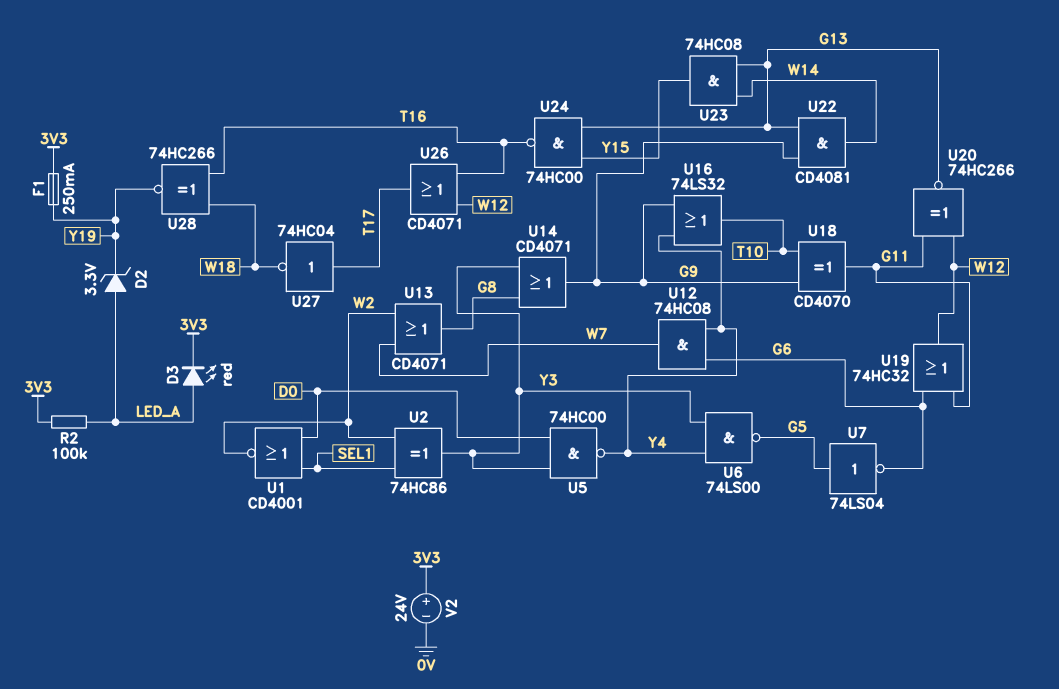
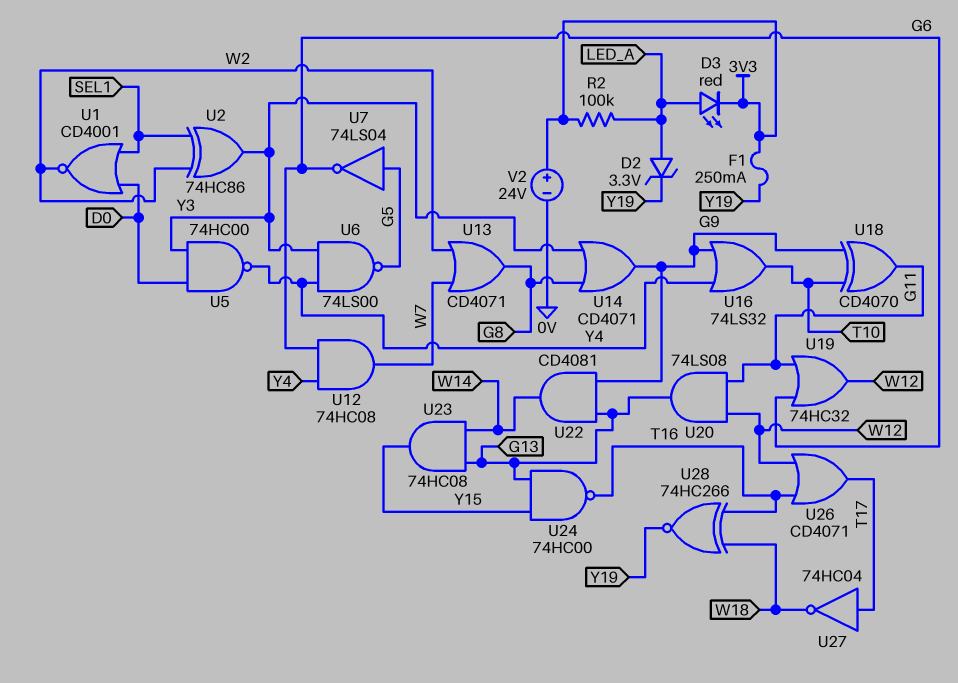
U20: XNOR 74HC266 (in G11, in W12, out G13) -> AND 74LS08 (in G11, in W12, out G13)

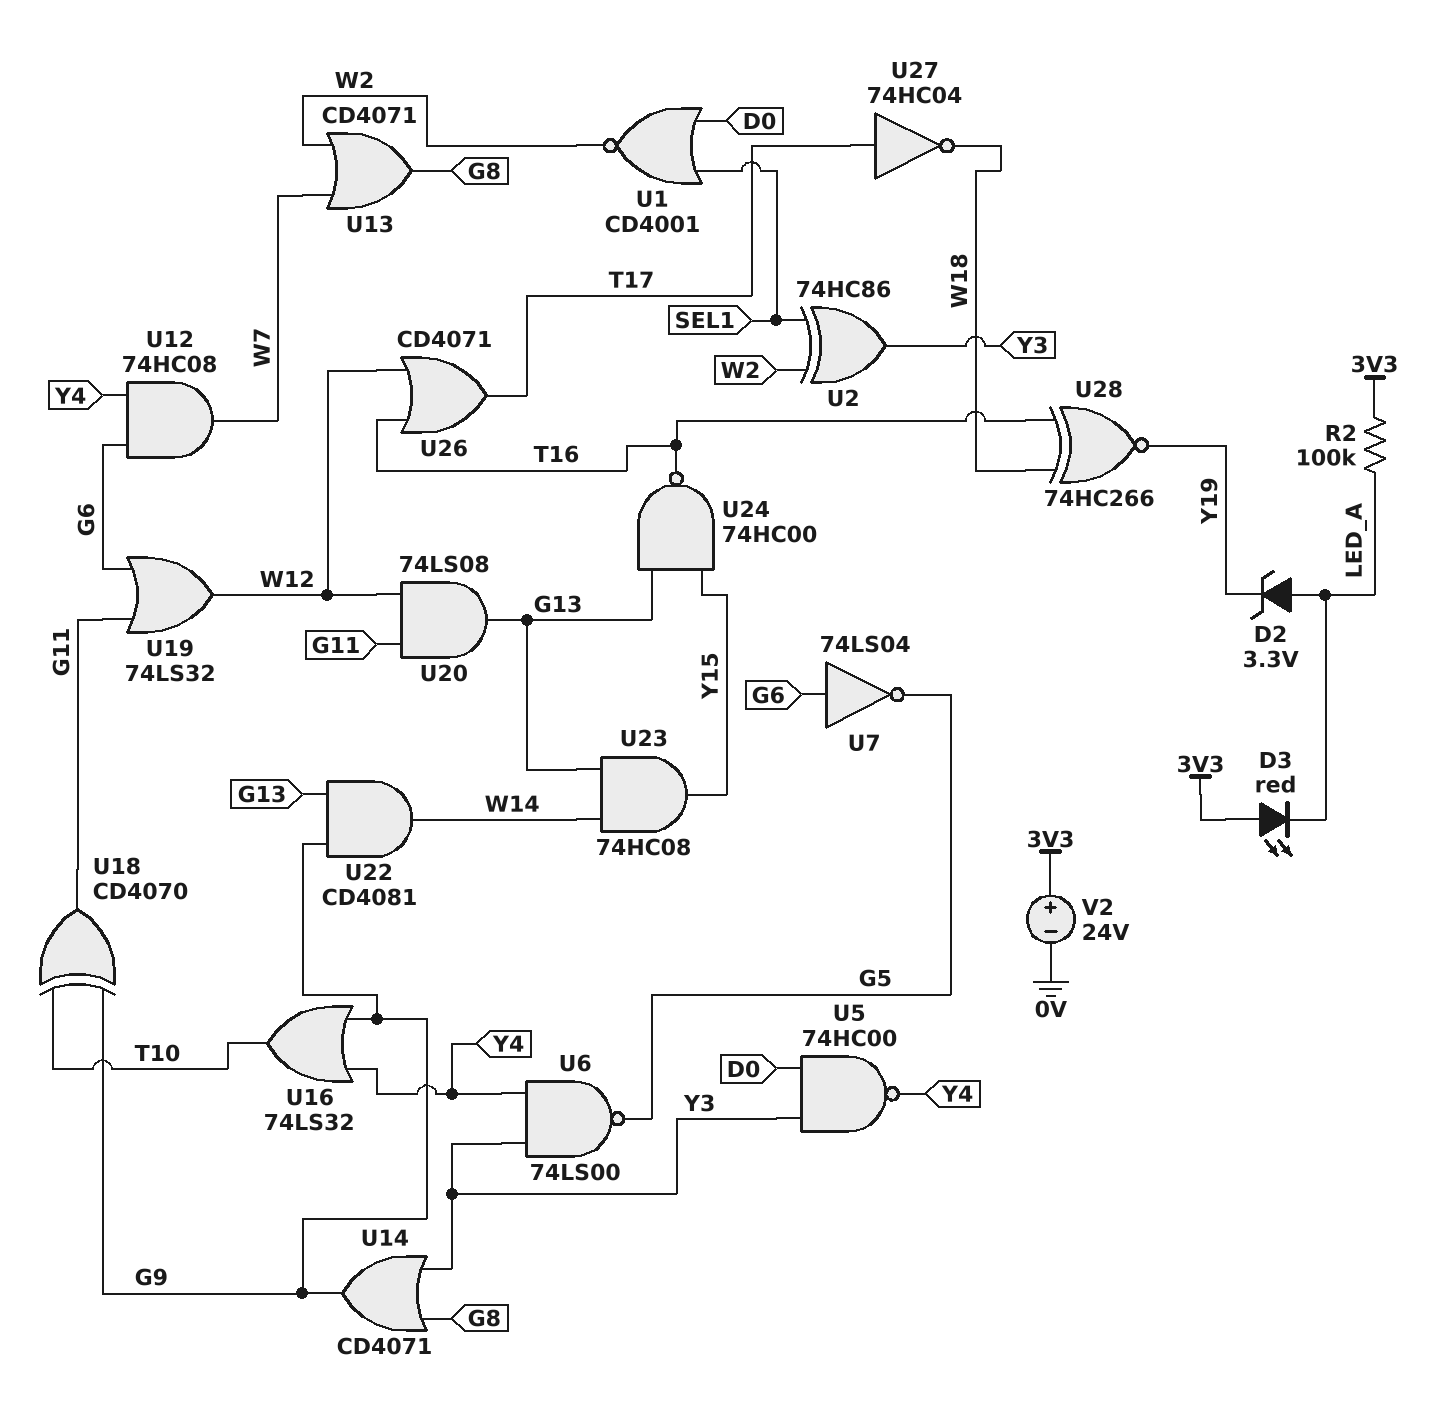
D3: LED red (A LED_A, K 3V3) -> LED red (A 3V3, K LED_A)
F1: 250mA (3V3, Y19) -> none
U7: NOT 74LS04 (in G5, out G6) -> NOT 74LS04 (in G6, out G5)
U19: OR 74HC32 (in G6, in G11, out W12) -> OR 74LS32 (in G6, in G11, out W12)

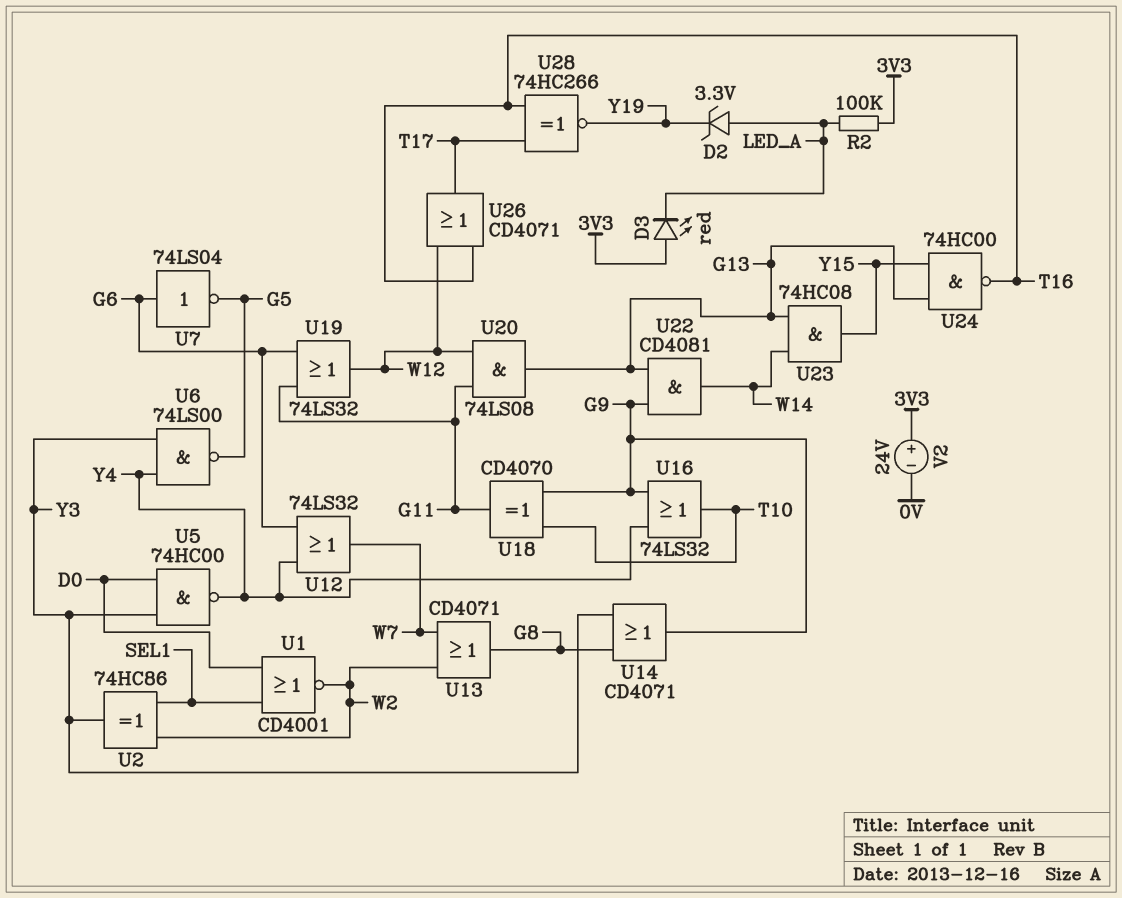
U12: AND 74HC08 (in G6, in Y4, out W7) -> OR 74LS32 (in G6, in Y4, out W7)
U27: NOT 74HC04 (in T17, out W18) -> none
U28: XNOR 74HC266 (in T16, in W18, out Y19) -> XNOR 74HC266 (in T16, in T17, out Y19)

